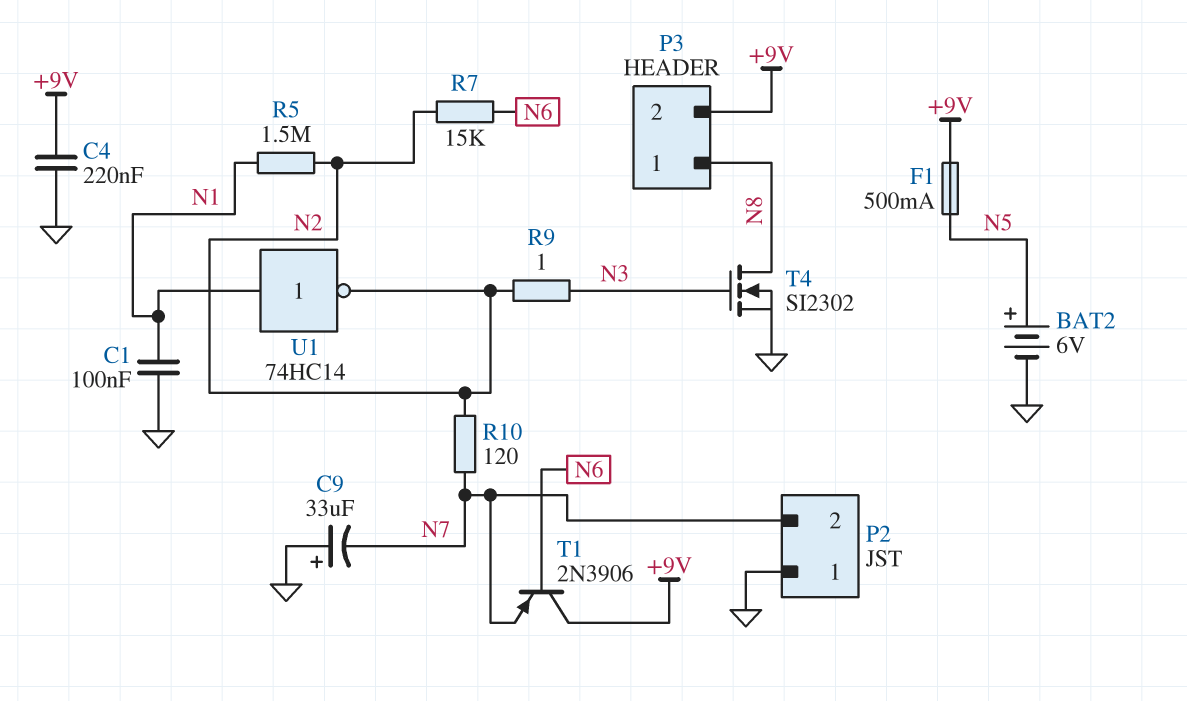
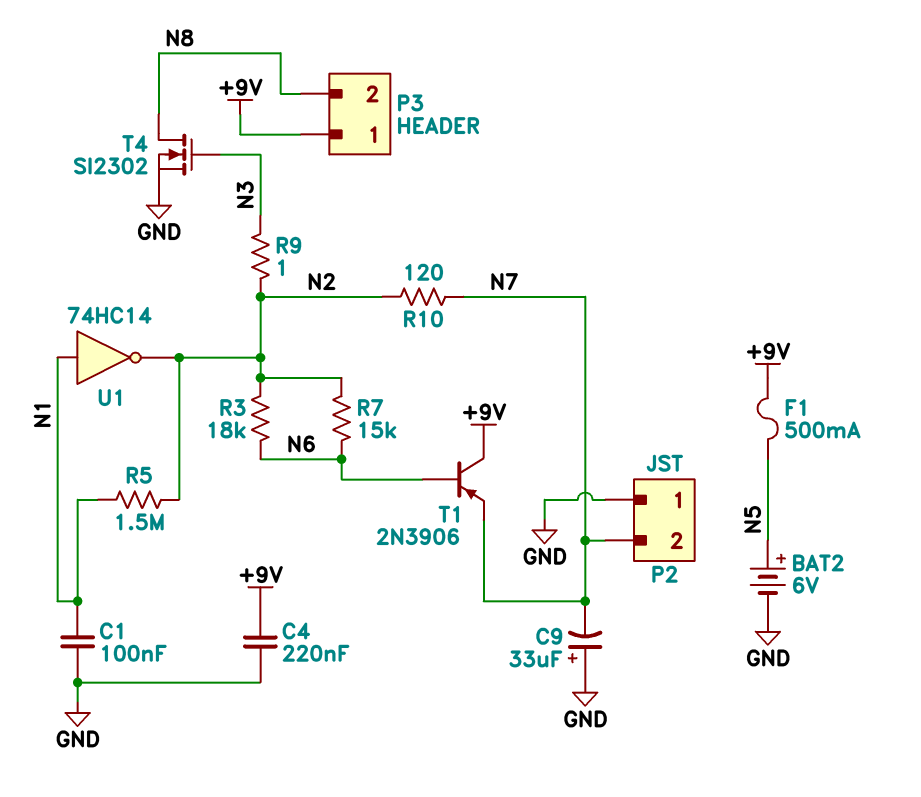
P3 pin 1: N8 -> +9V
P3 pin 2: +9V -> N8
R3: none -> 18k (N2, N6)

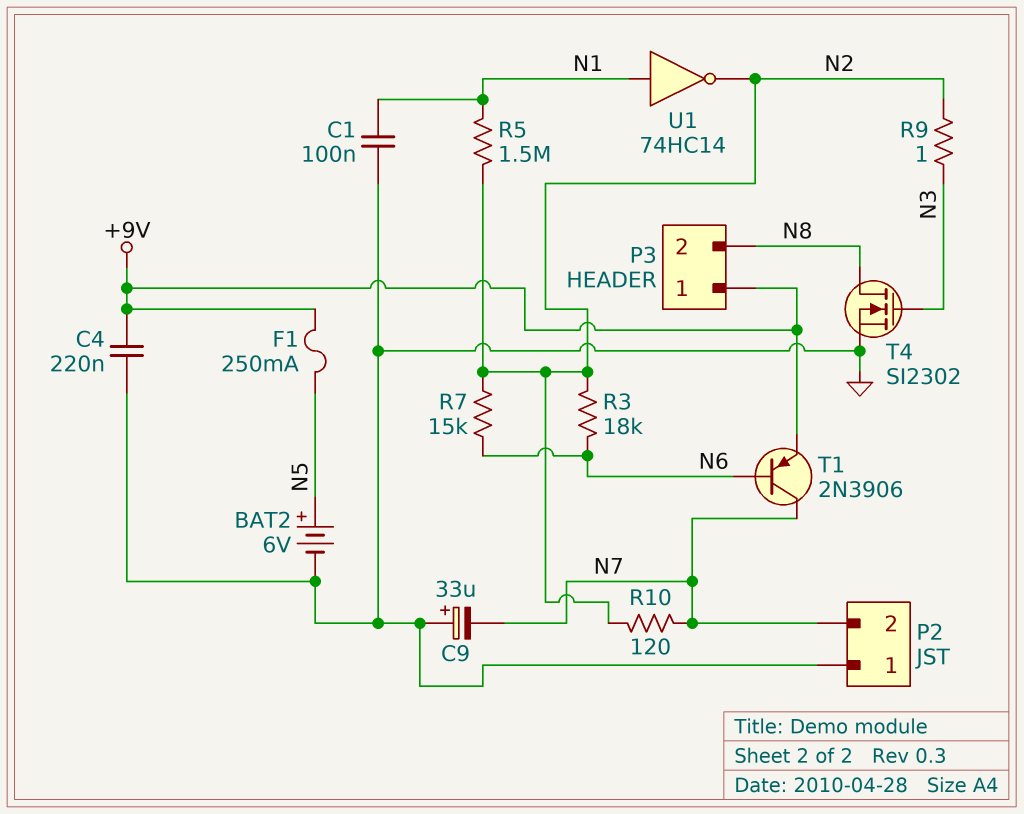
F1: 500mA (+9V, N5) -> 250mA (+9V, N5)
T1: PNP 2N3906 (B N6, C +9V, E N7) -> PNP 2N3906 (B N6, C N7, E +9V)

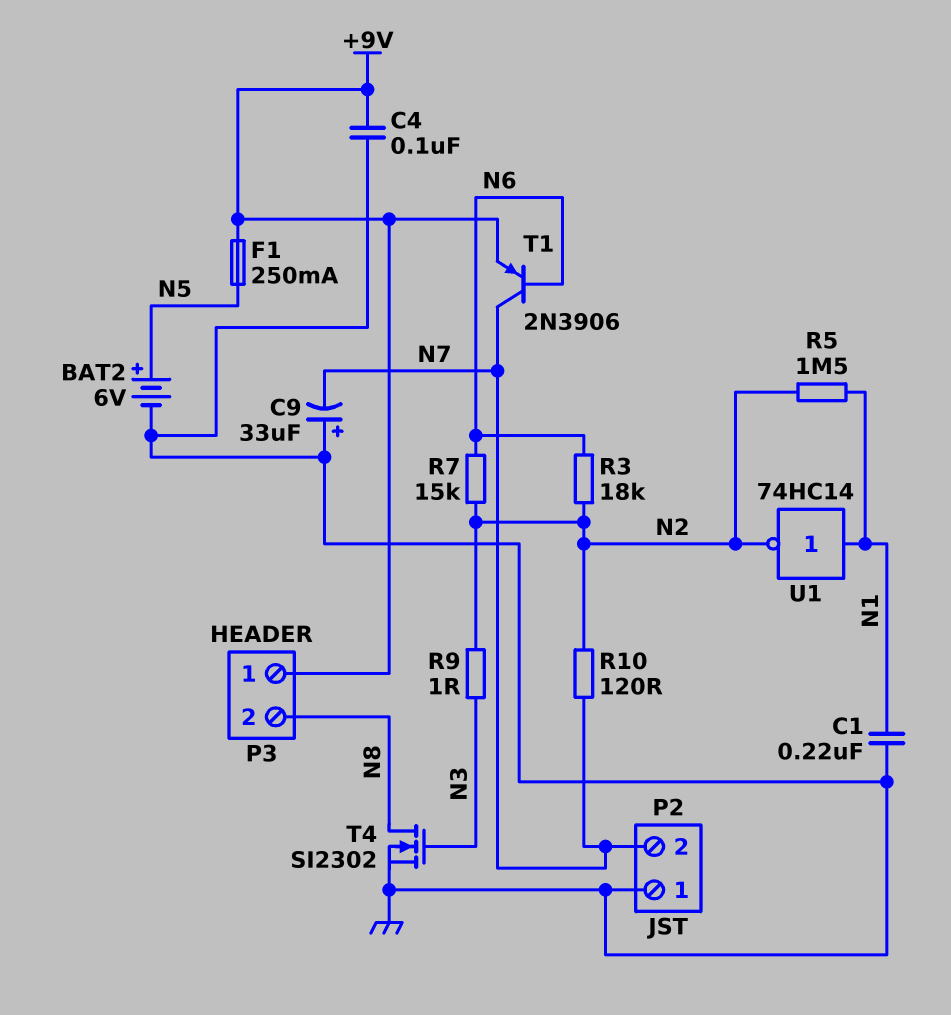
C1: 100nF (GND, N1) -> 220nF (GND, N1)
C4: 220nF (+9V, GND) -> 100nF (+9V, GND)

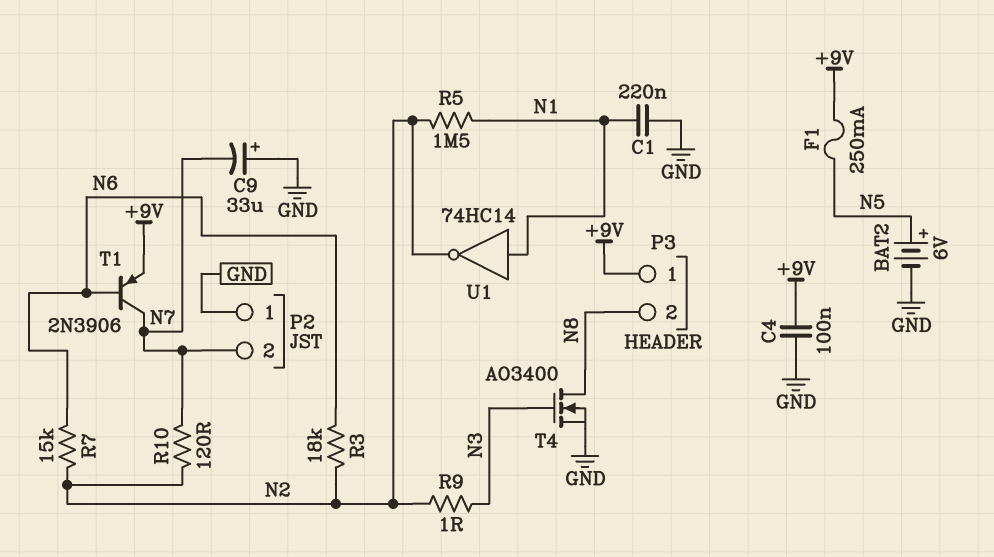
T4: NMOS SI2302 (G N3, D N8, S GND) -> NMOS AO3400 (G N3, D N8, S GND)

